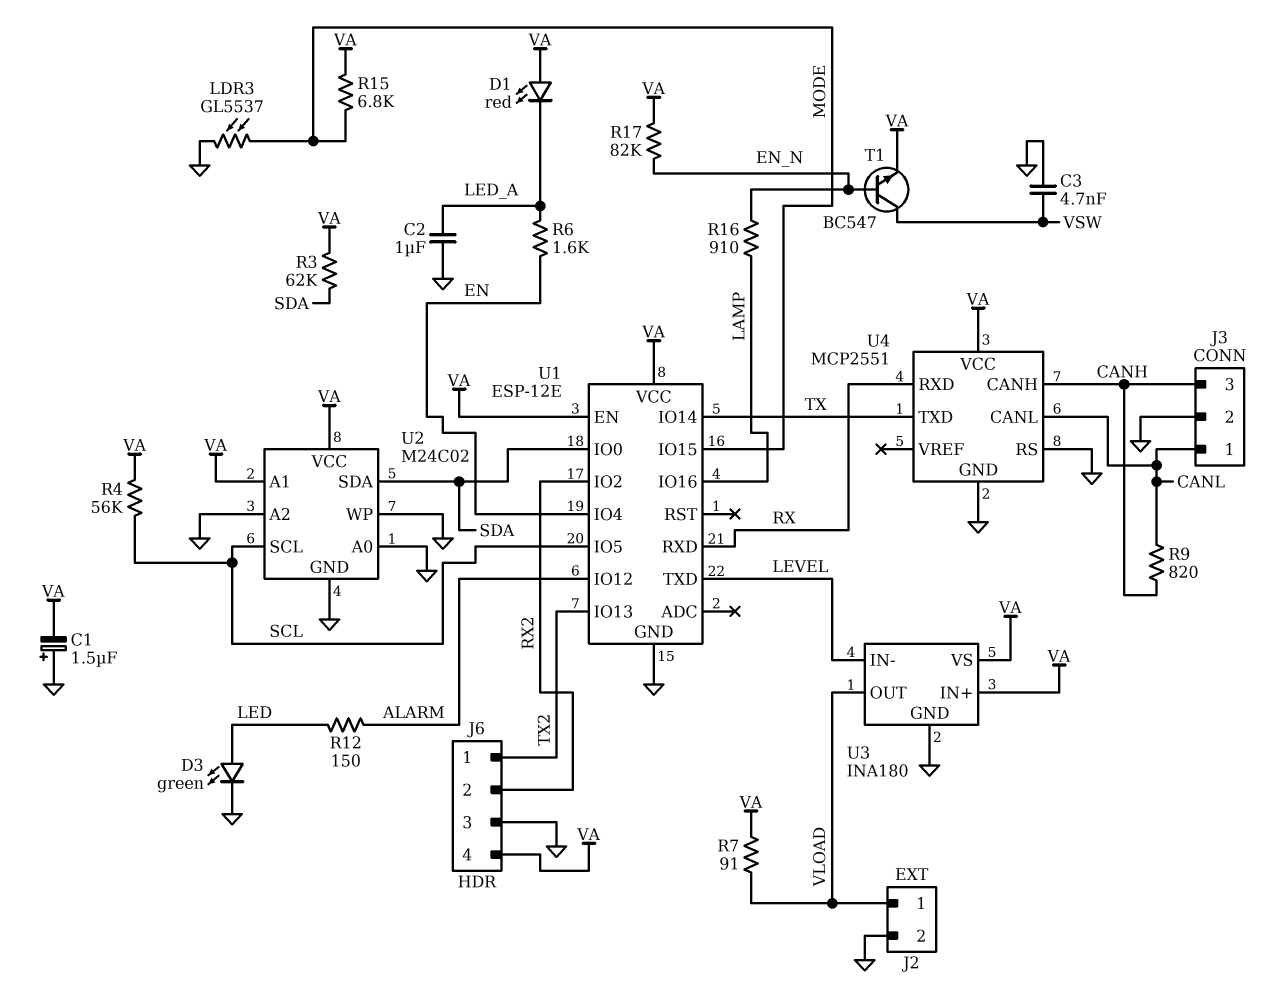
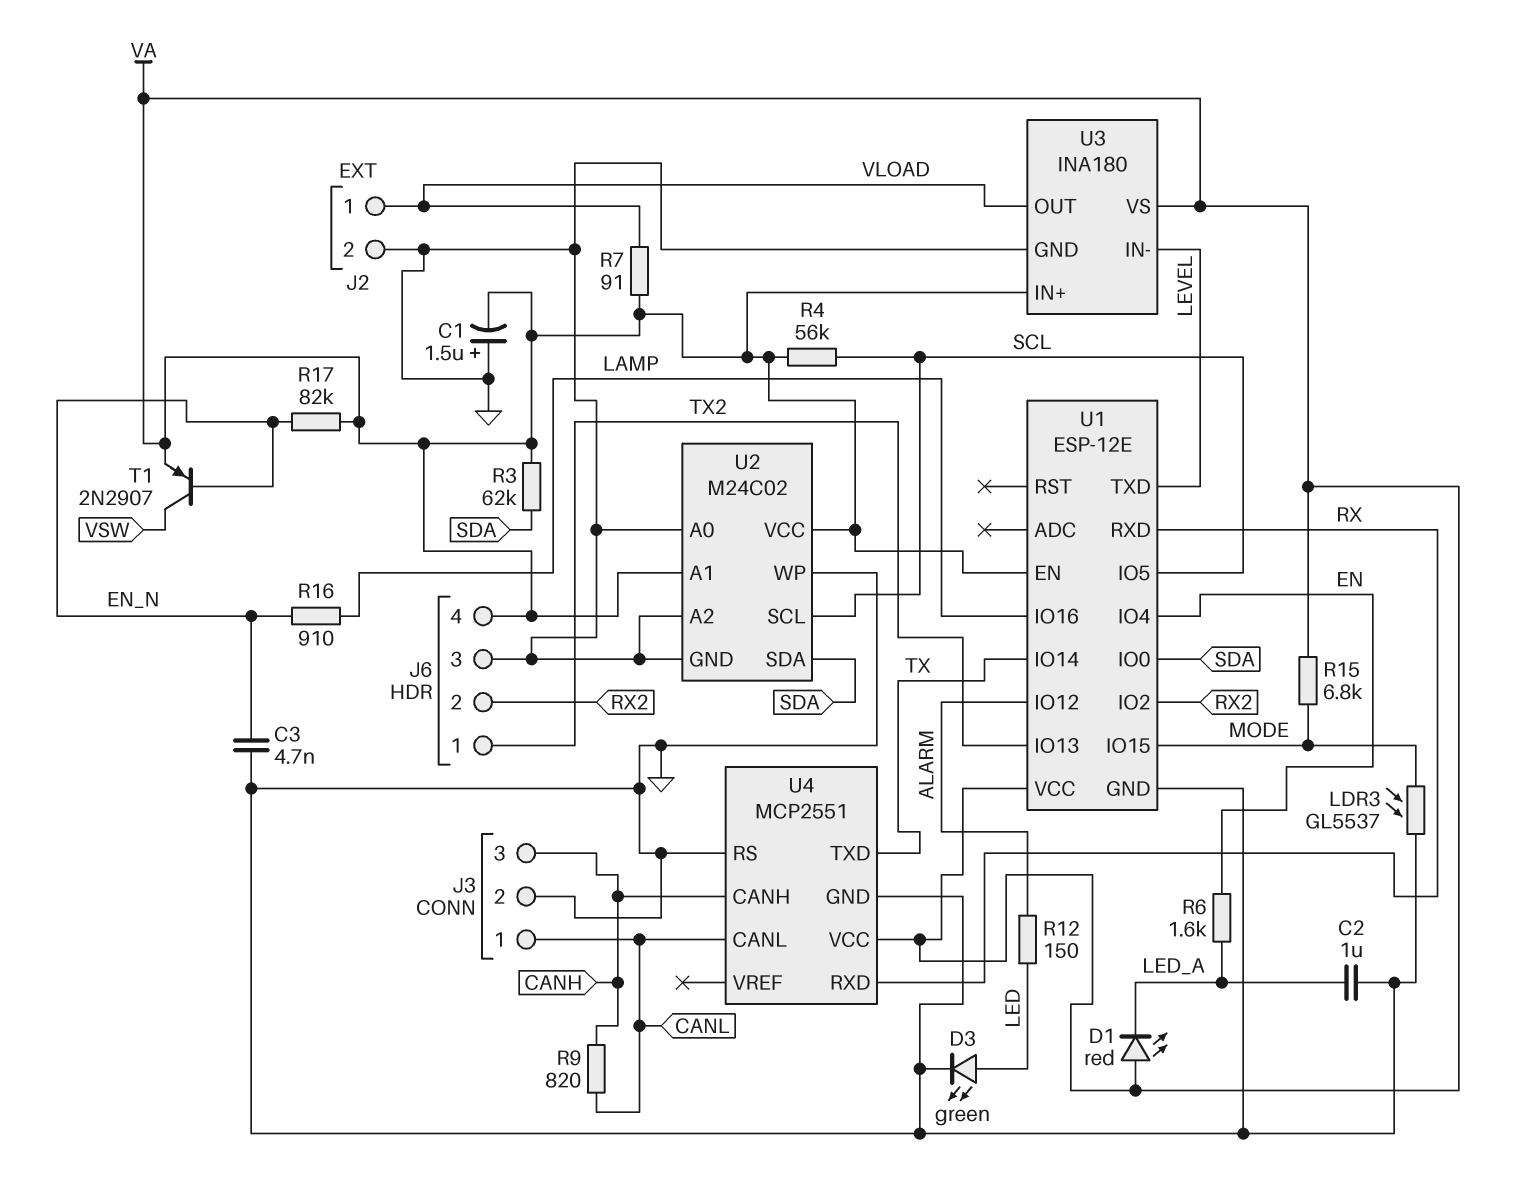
C3: 4.7nF (GND, VSW) -> 4.7nF (EN_N, GND)
T1: NPN BC547 (B EN_N, C VSW, E VA) -> PNP 2N2907 (B EN_N, C VSW, E VA)

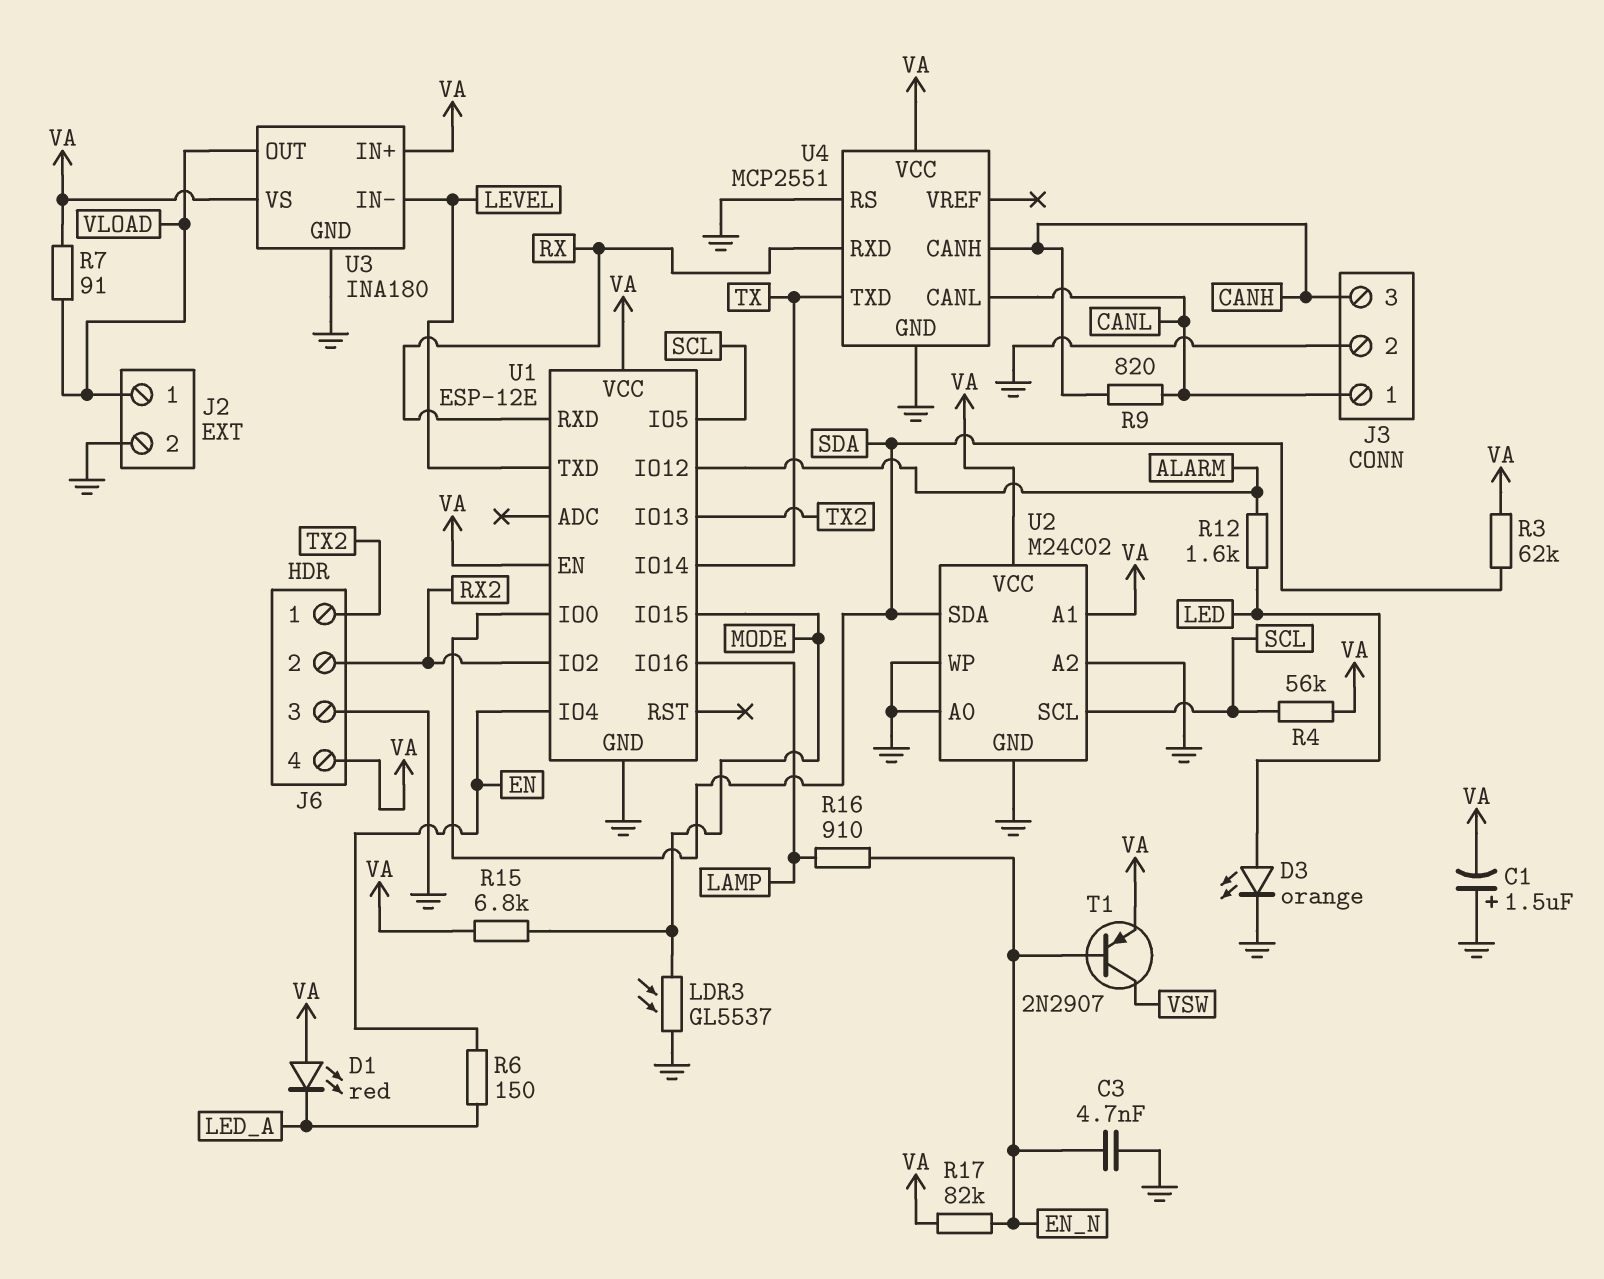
C2: 1uF (GND, LED_A) -> none
D3: LED green (A LED, K GND) -> LED orange (A LED, K GND)
R6: 1.6k (EN, LED_A) -> 150 (EN, LED_A)
R12: 150 (ALARM, LED) -> 1.6k (ALARM, LED)

